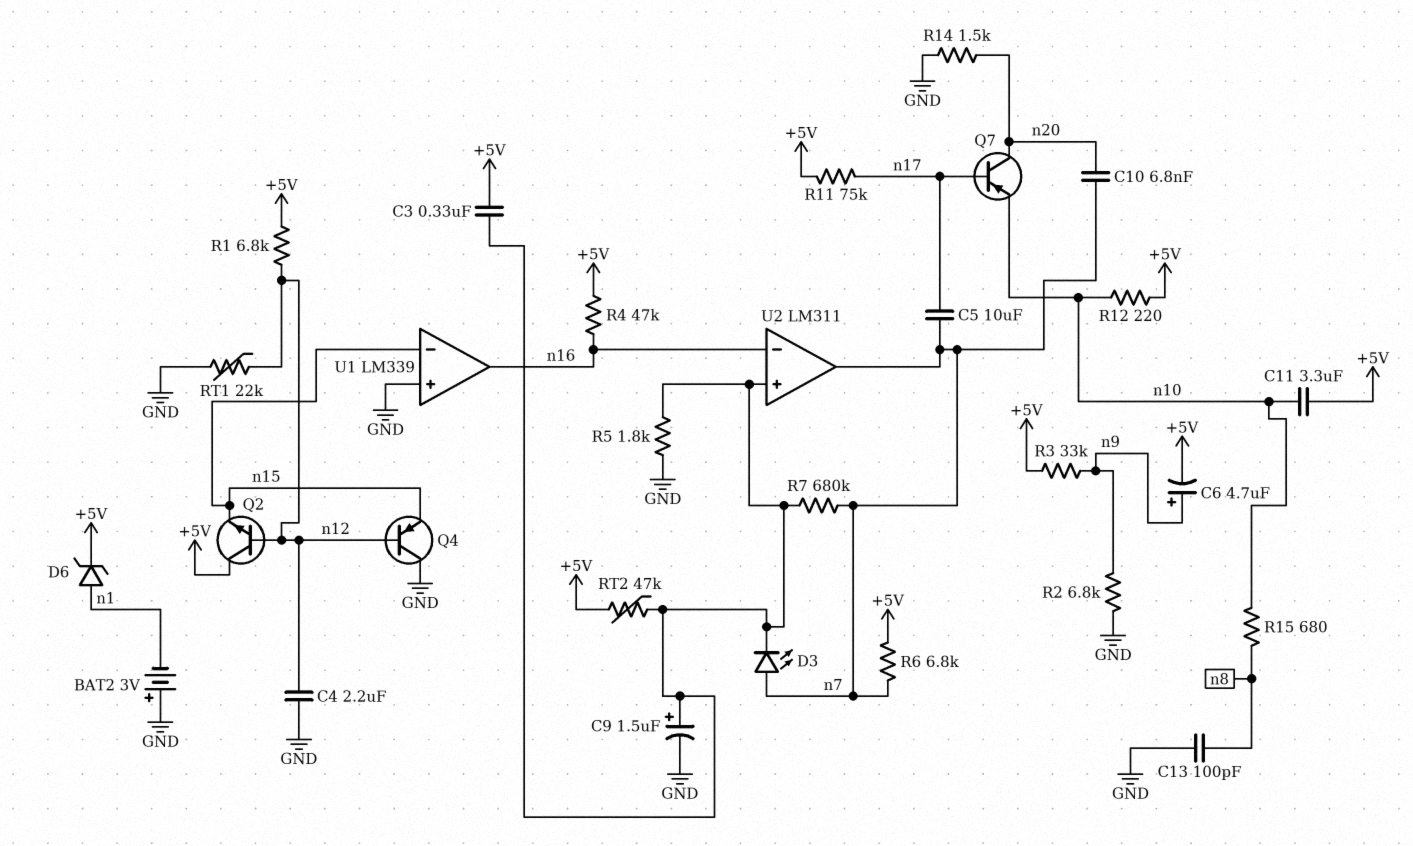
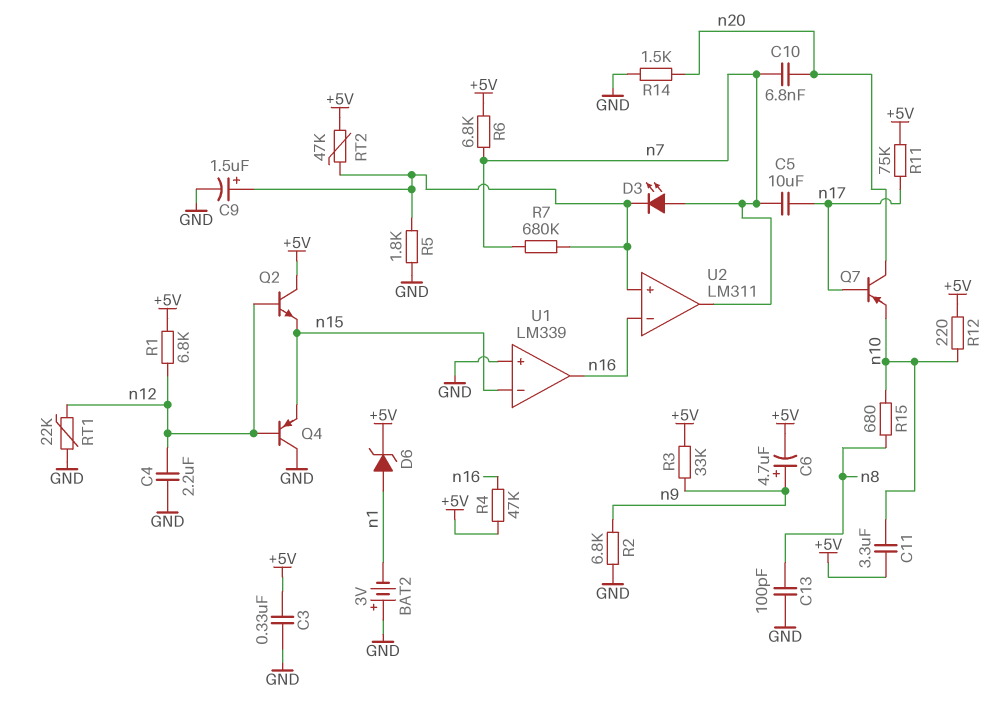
C3: 330nF (+5V, U2/in+) -> 330nF (+5V, GND)

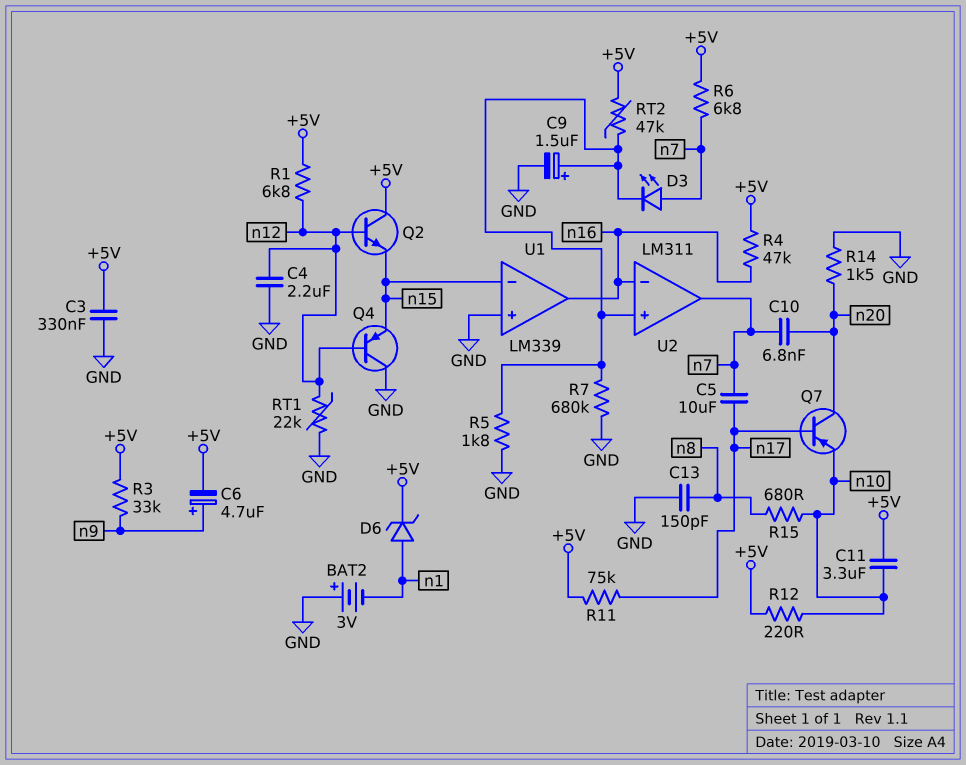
C13: 100pF (GND, n8) -> 150pF (GND, n8)
R2: 6.8k (GND, n9) -> none
R7: 680k (U2/in+, n7) -> 680k (GND, U2/in+)

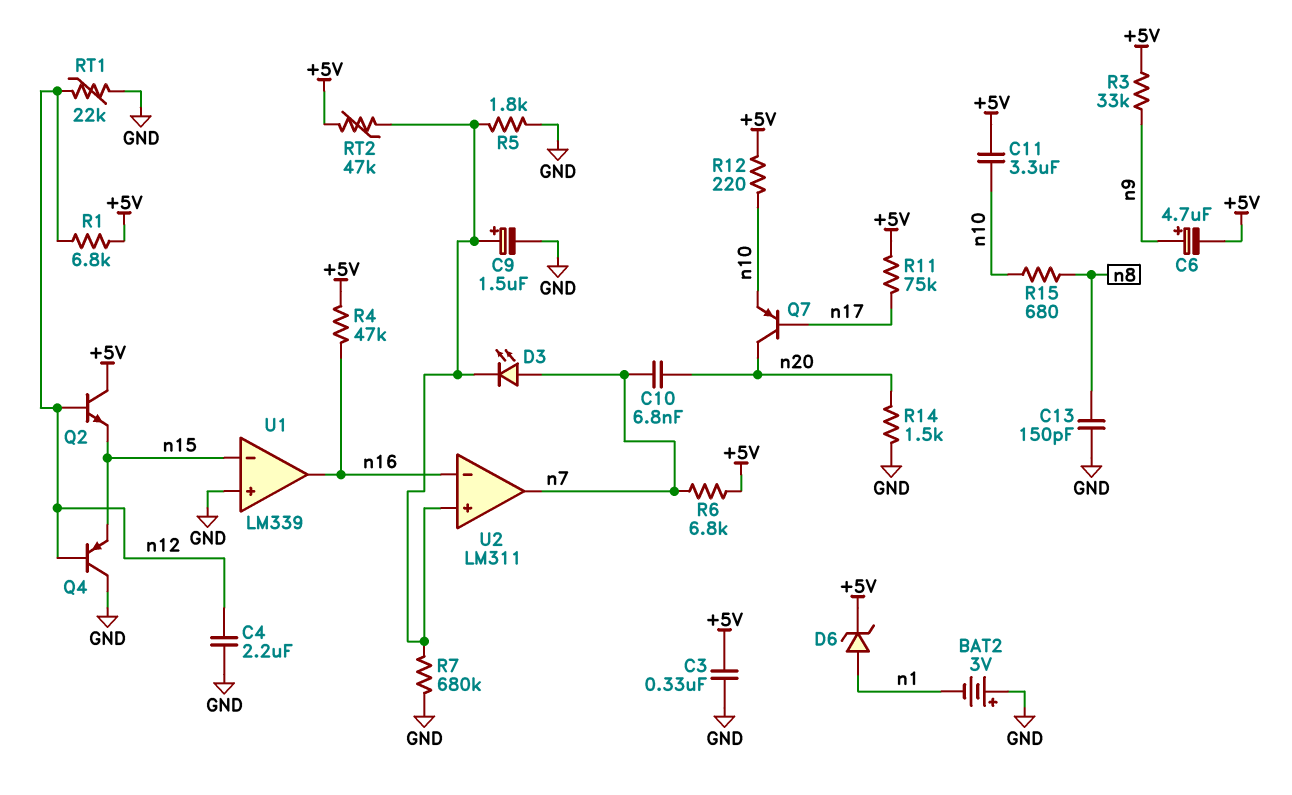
C5: 10uF (n7, n17) -> none

